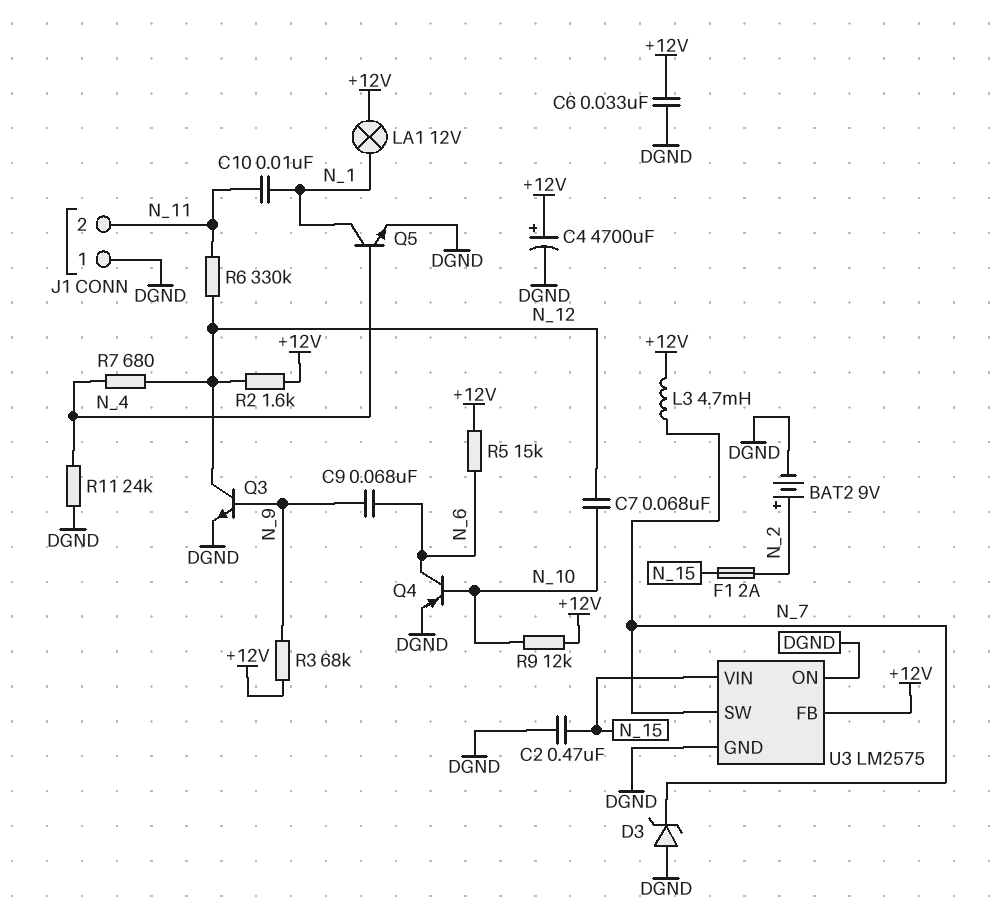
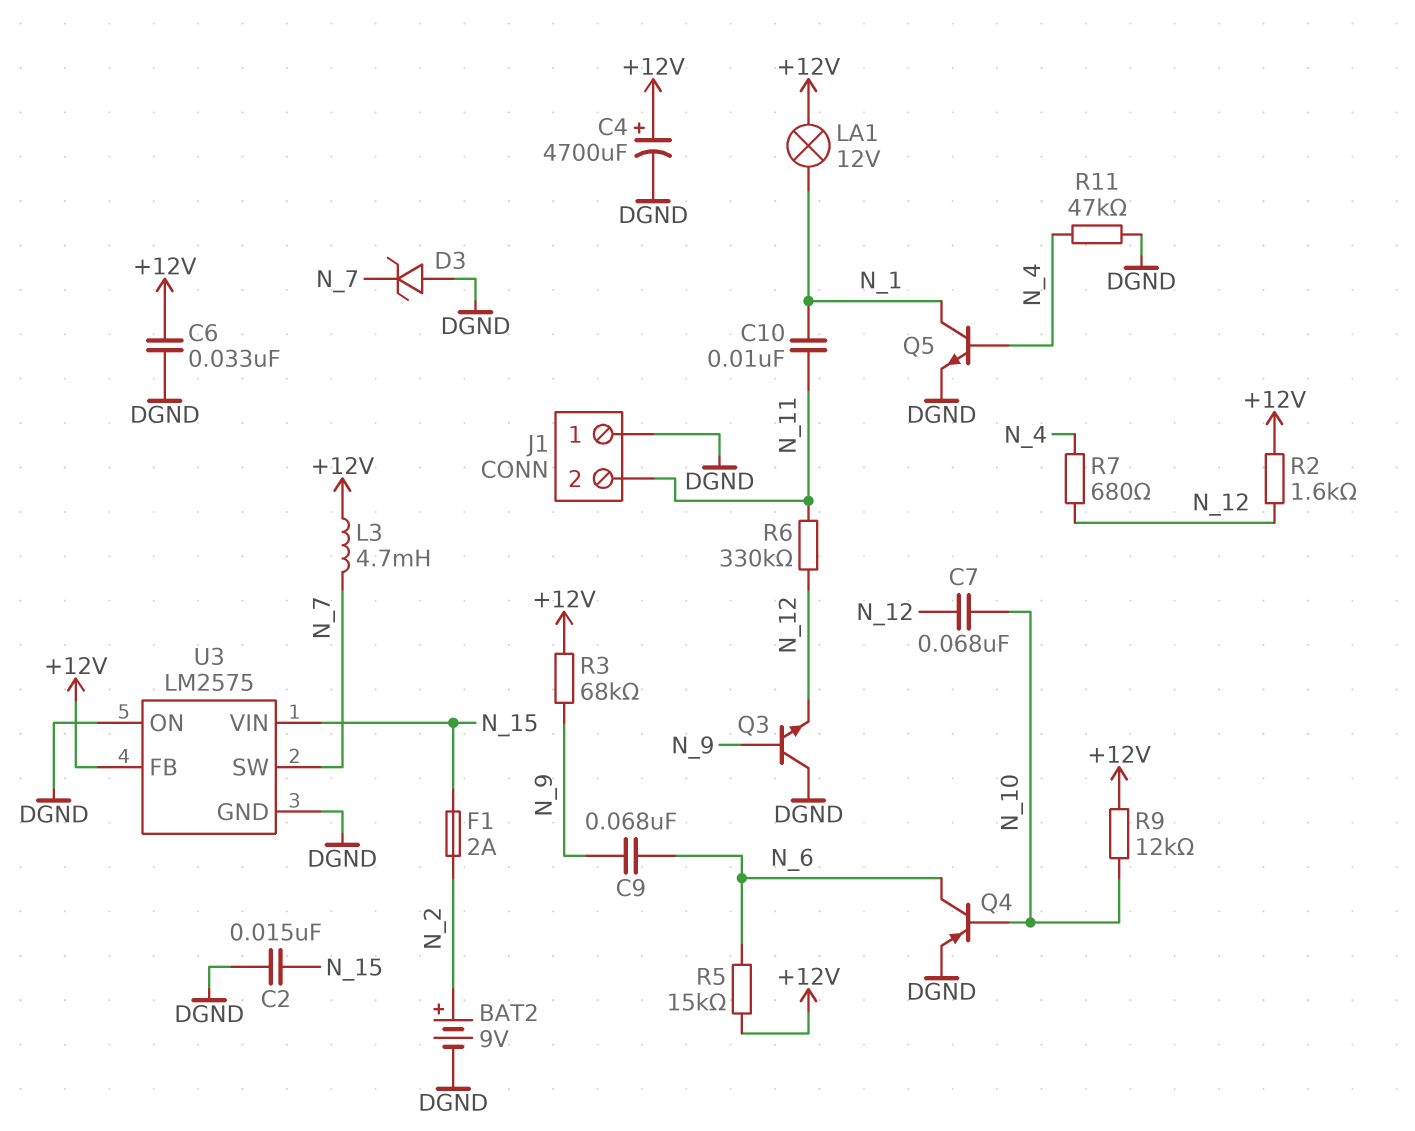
C2: 470nF (DGND, N_15) -> 15nF (DGND, N_15)
Q3: NPN (B N_9, C N_12, E DGND) -> NPN (B N_9, C DGND, E N_12)
R11: 24k (DGND, N_4) -> 47k (DGND, N_4)

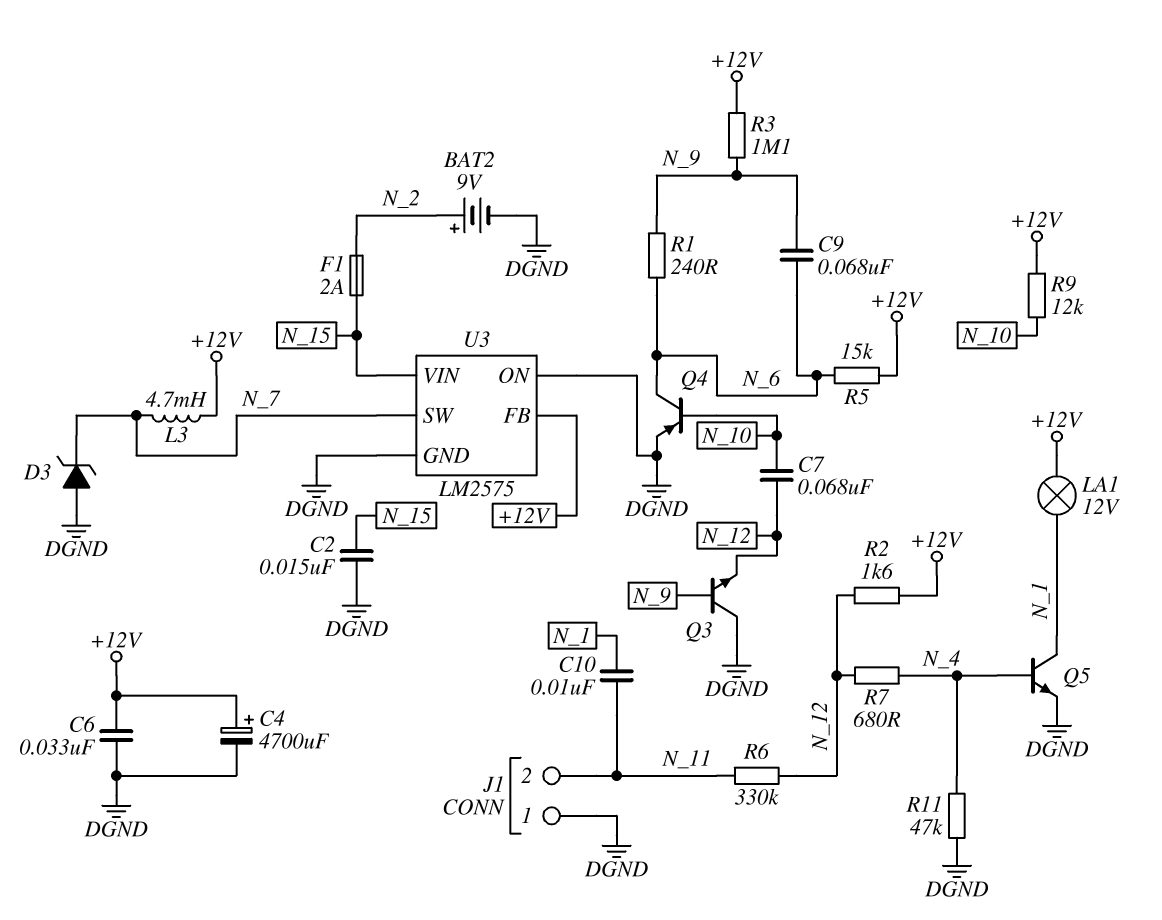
R1: none -> 240 (N_6, N_9)
R3: 68k (+12V, N_9) -> 1.1M (+12V, N_9)

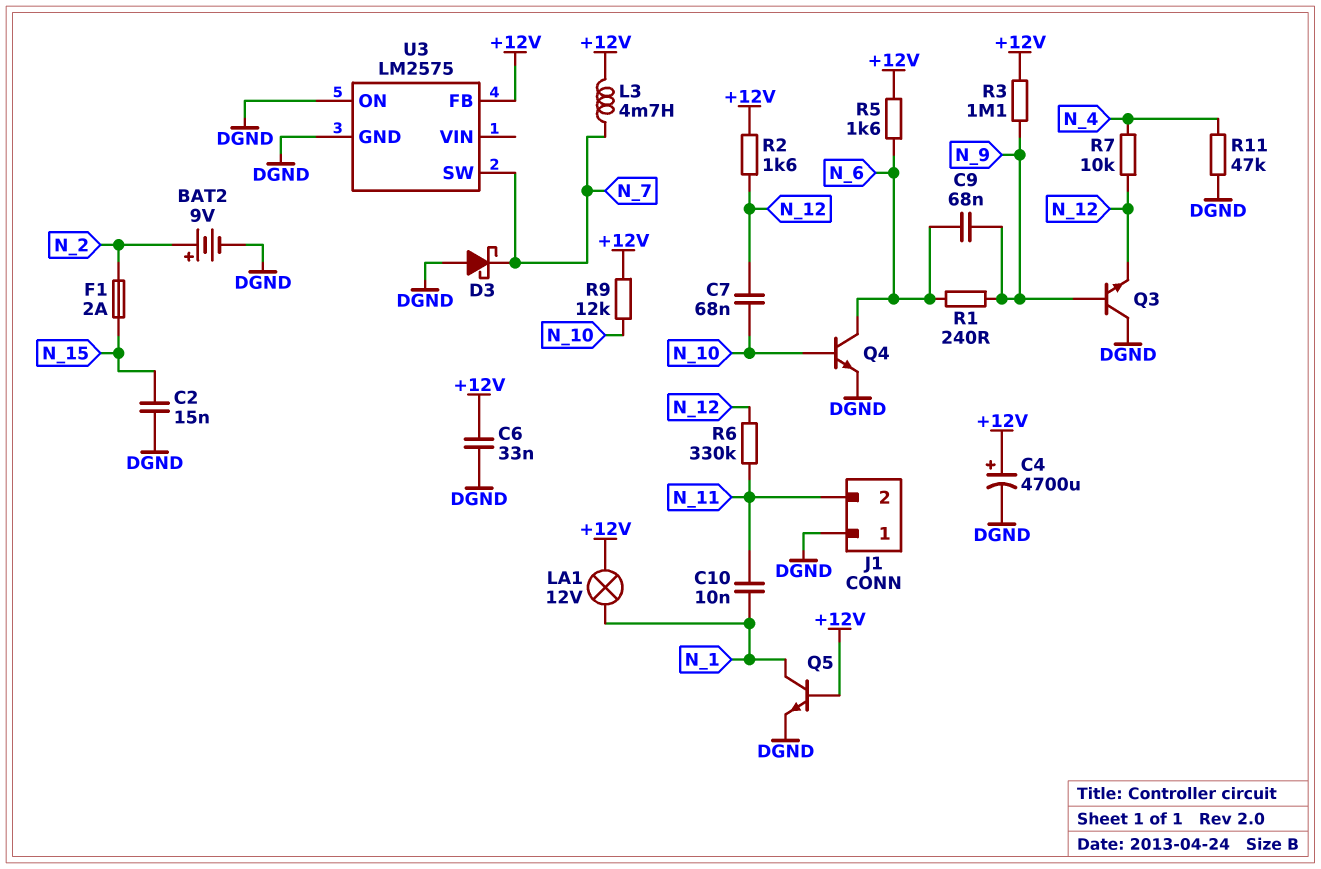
D3: zener (A DGND, K N_7) -> schottky (A DGND, K N_7)
Q4: PNP (B N_10, C N_6, E DGND) -> NPN (B N_10, C N_6, E DGND)
Q5: NPN (B N_4, C N_1, E DGND) -> NPN (B +12V, C N_1, E DGND)
R5: 15k (+12V, N_6) -> 1.6k (+12V, N_6)
R7: 680 (N_4, N_12) -> 10k (N_4, N_12)
U3 pin VIN: N_15 -> none

